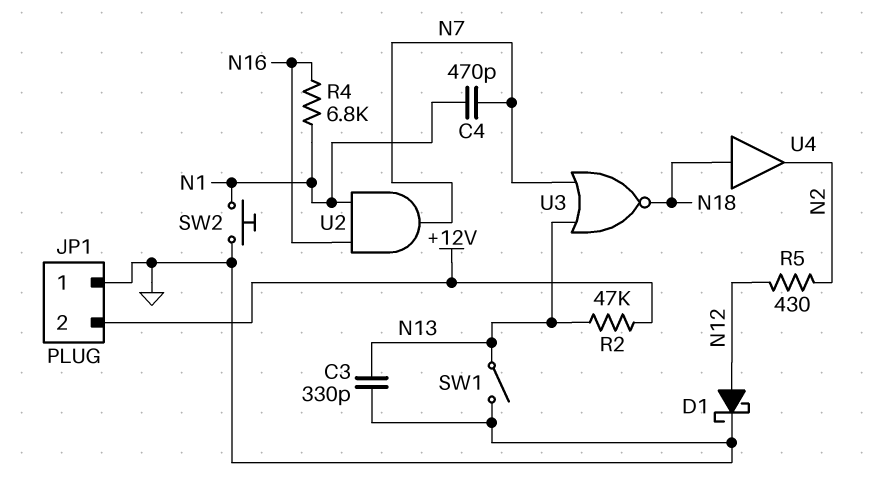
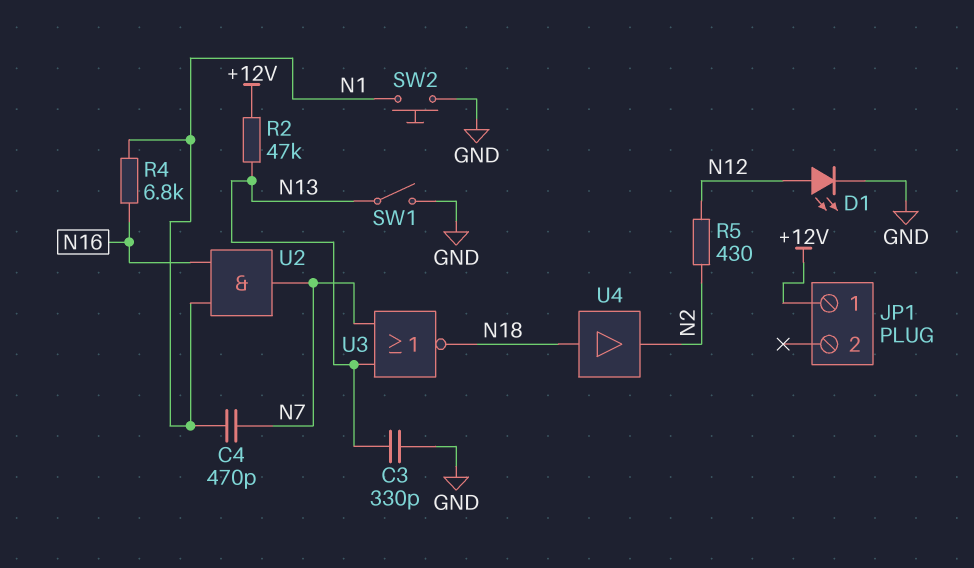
D1: schottky (A N12, K GND) -> LED (A N12, K GND)
JP1 pin 1: GND -> +12V
JP1 pin 2: +12V -> none

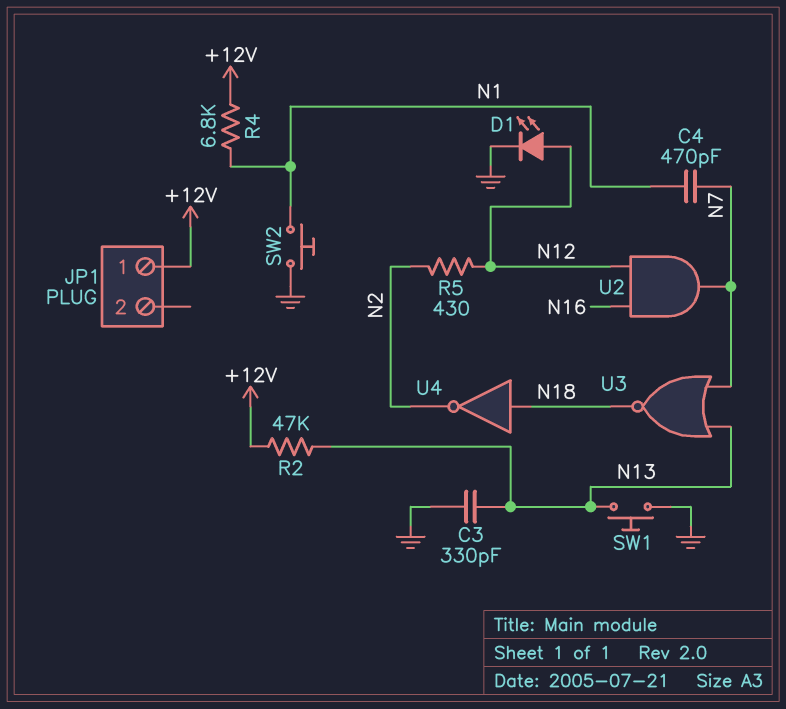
R4: 6.8k (N1, N16) -> 6.8k (+12V, N1)
SW1: switch (GND, N13) -> button (GND, N13)
U2: AND (in N1, in N16, out N7) -> AND (in N12, in N16, out N7)
U4: buffer (in N18, out N2) -> NOT (in N18, out N2)

